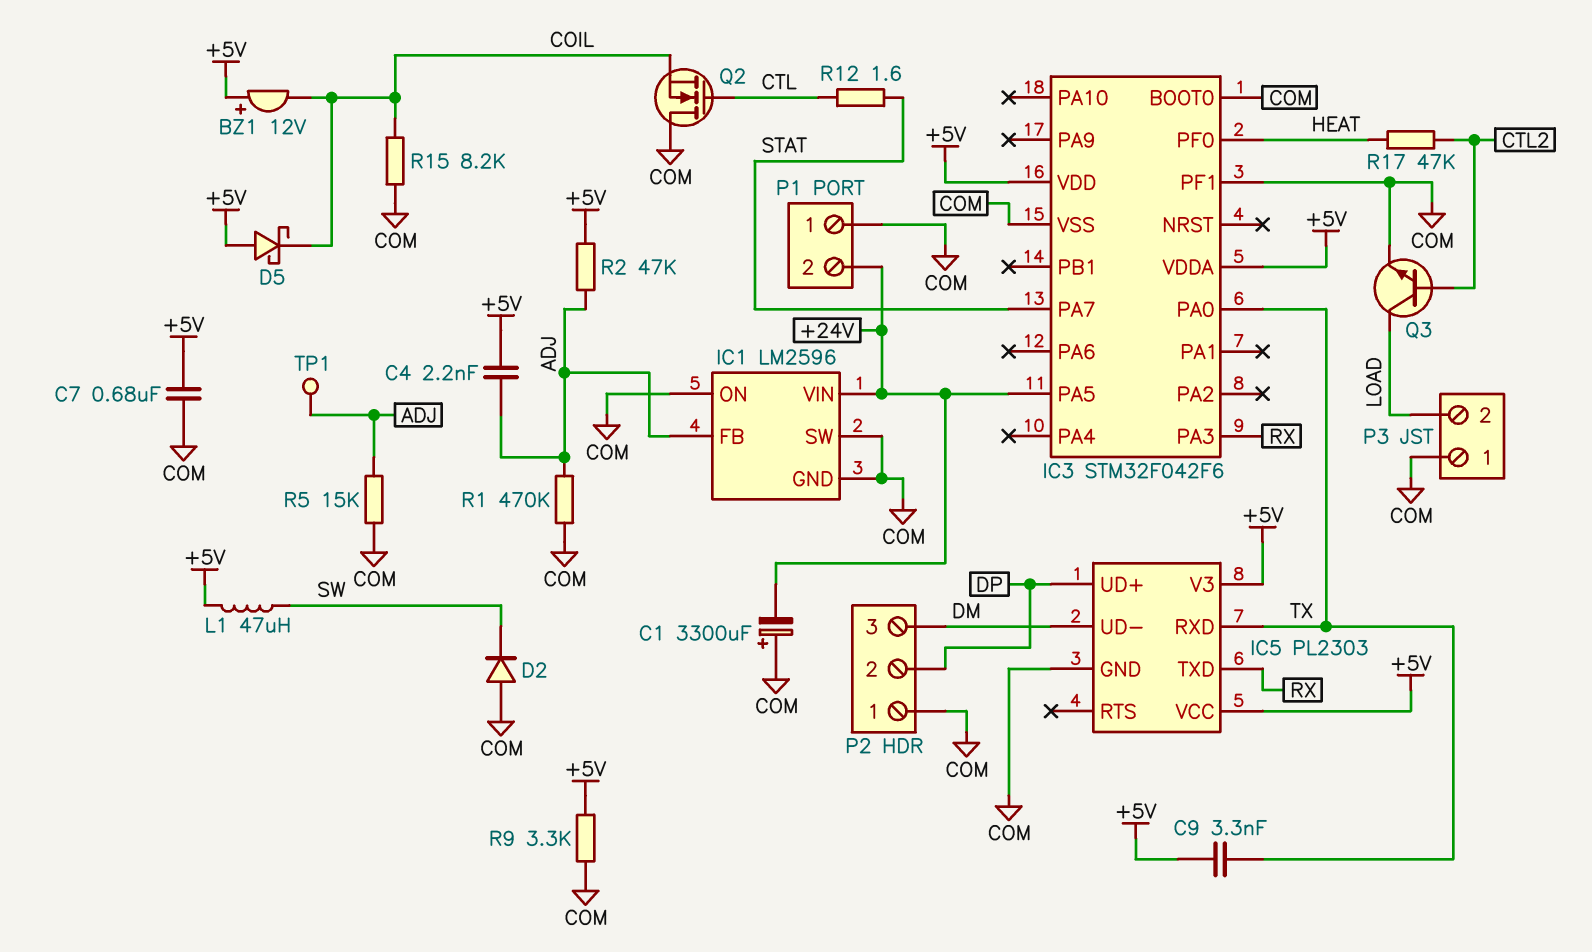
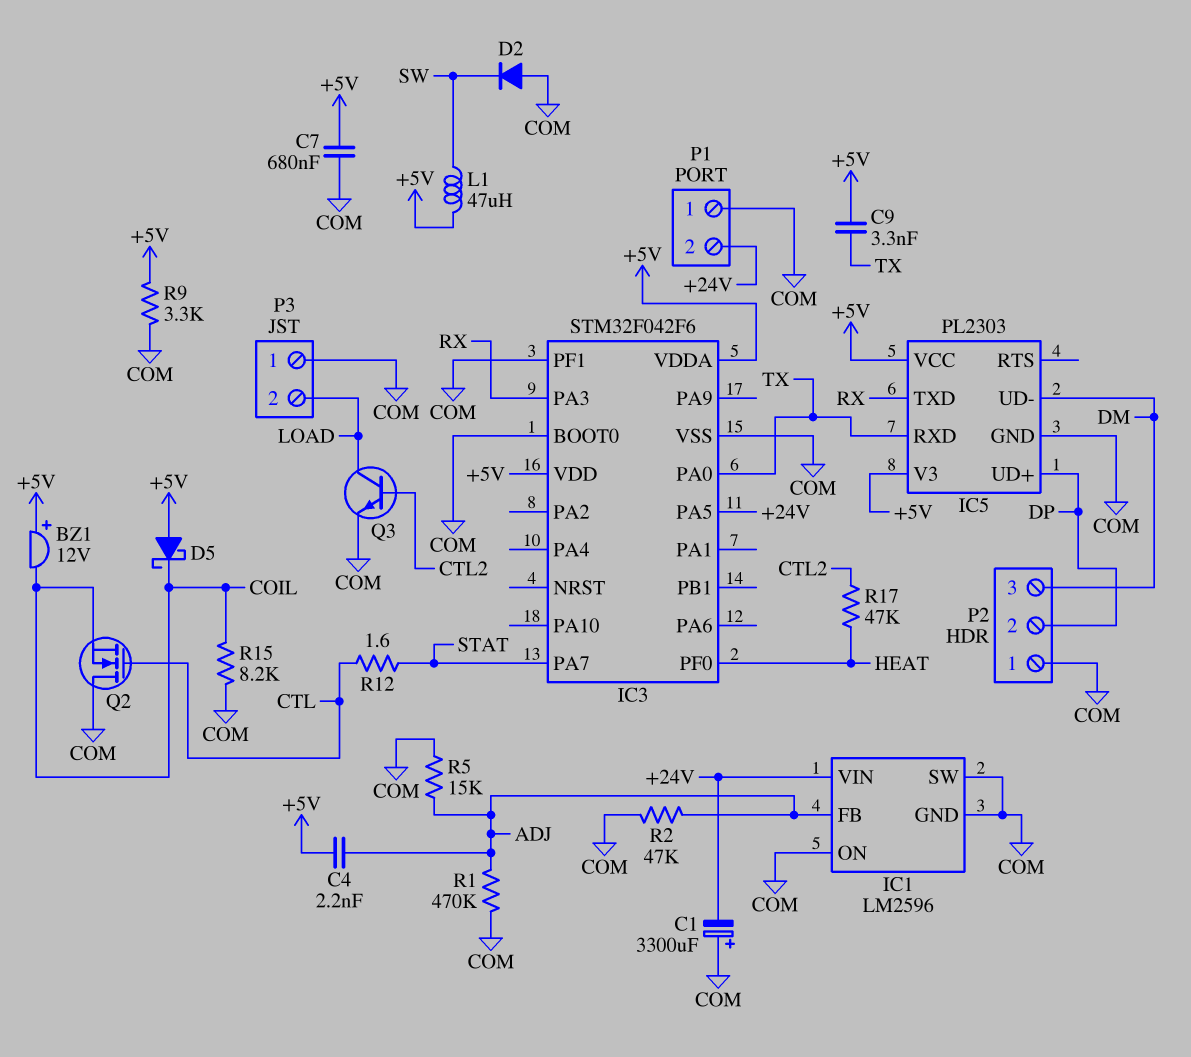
R2: 47k (+5V, ADJ) -> 47k (ADJ, COM)
TP1: test point (ADJ) -> none

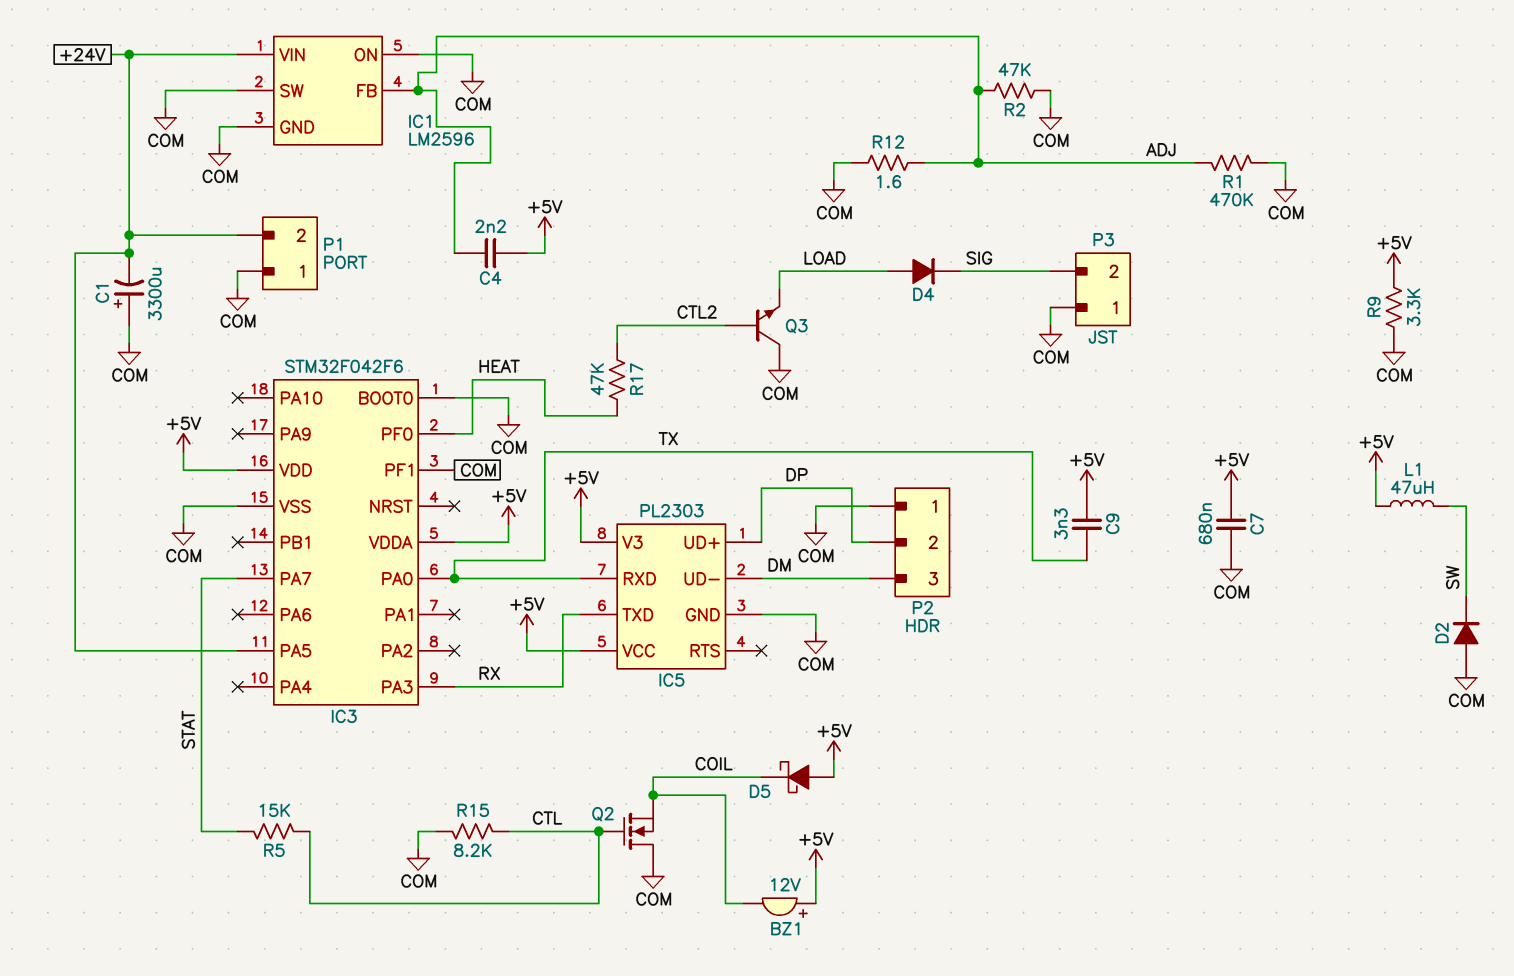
D4: none -> diode (A LOAD, K SIG)
P3 pin 2: LOAD -> SIG
Q3: NPN (B CTL2, C LOAD, E COM) -> NPN (B CTL2, C COM, E LOAD)
R5: 15k (ADJ, COM) -> 15k (CTL, STAT)
R12: 1.6 (CTL, STAT) -> 1.6 (ADJ, COM)
R15: 8.2k (COIL, COM) -> 8.2k (COM, CTL)

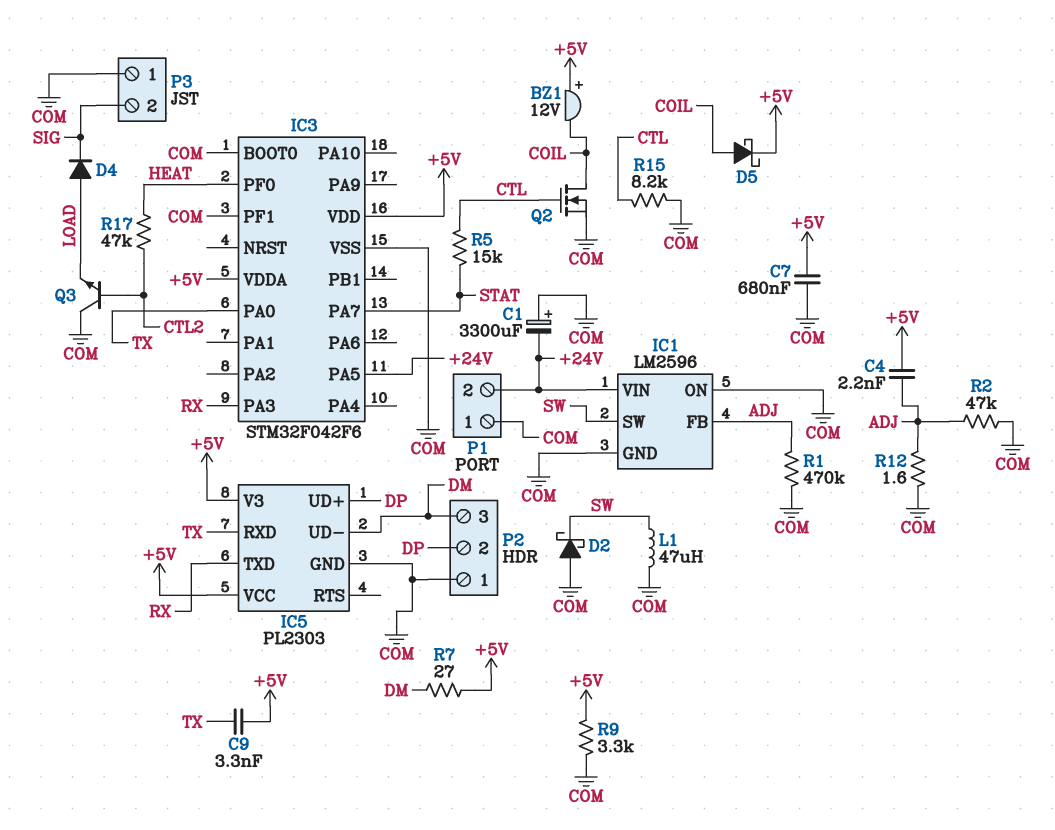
D2: diode (A COM, K SW) -> schottky (A COM, K SW)
D5: schottky (A +5V, K COIL) -> schottky (A COIL, K +5V)
IC1 pin SW: COM -> SW
L1: 47uH (+5V, SW) -> 47uH (COM, SW)
Q2: NMOS (G CTL, D COM, S COIL) -> NMOS (G CTL, D COIL, S COM)
R7: none -> 27 (+5V, DM)

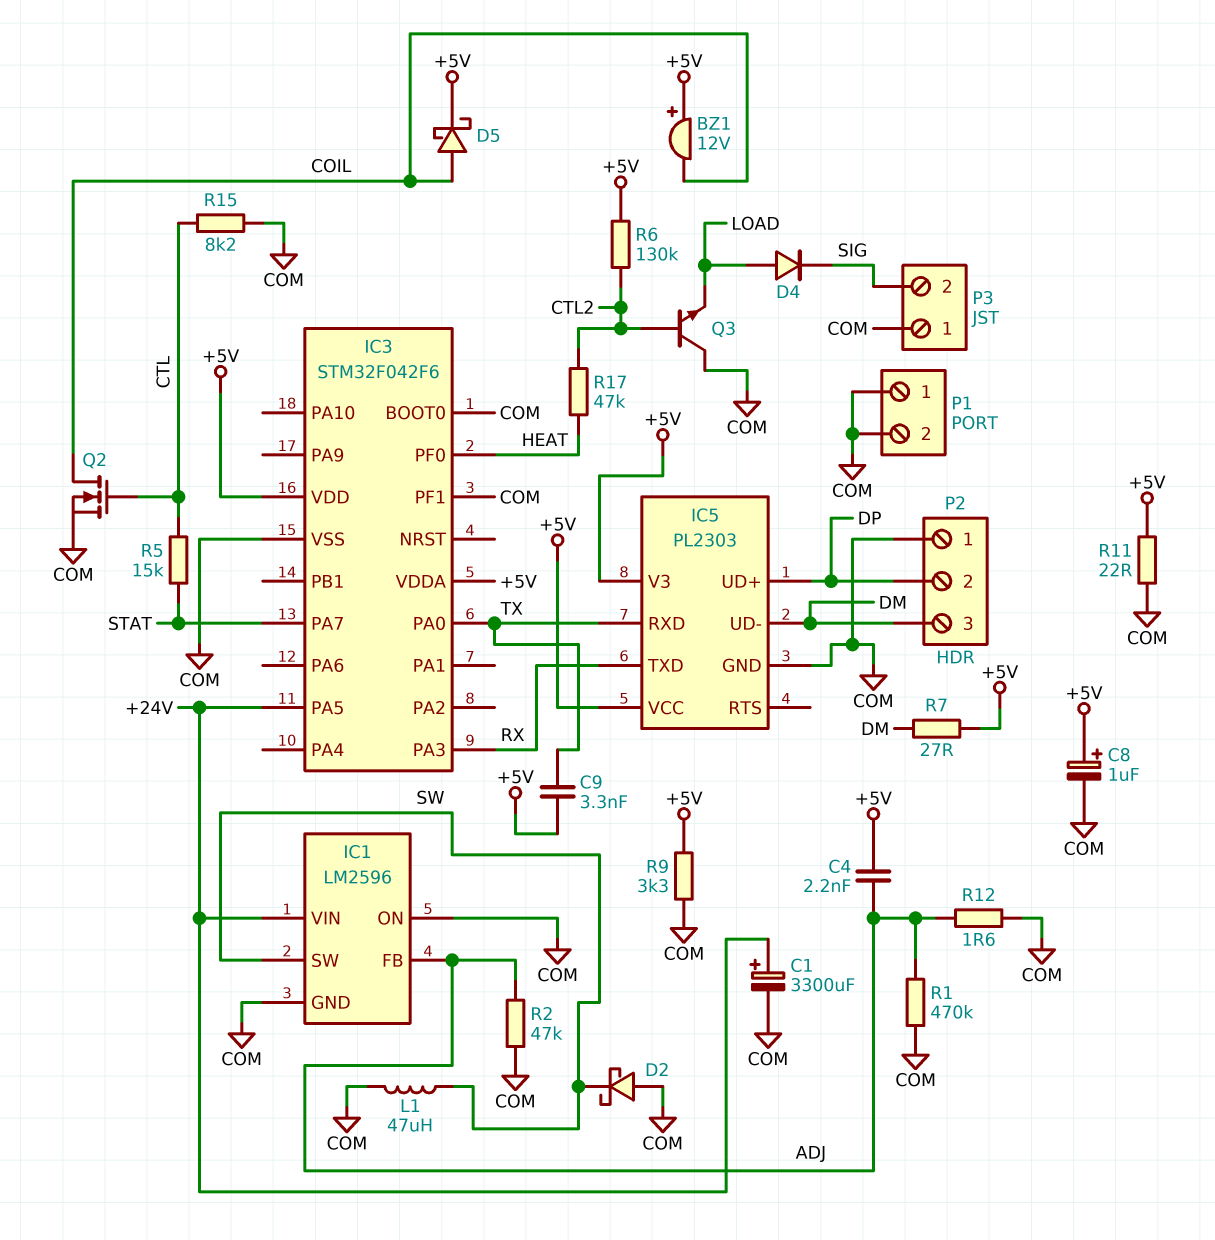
C1: 3300uF (plus COM, minus +24V) -> 3300uF (plus +24V, minus COM)
C7: 680nF (+5V, COM) -> none
C8: none -> 1uF (plus +5V, minus COM)
P1 pin 2: +24V -> COM
R6: none -> 130k (+5V, CTL2)
R11: none -> 22 (+5V, COM)

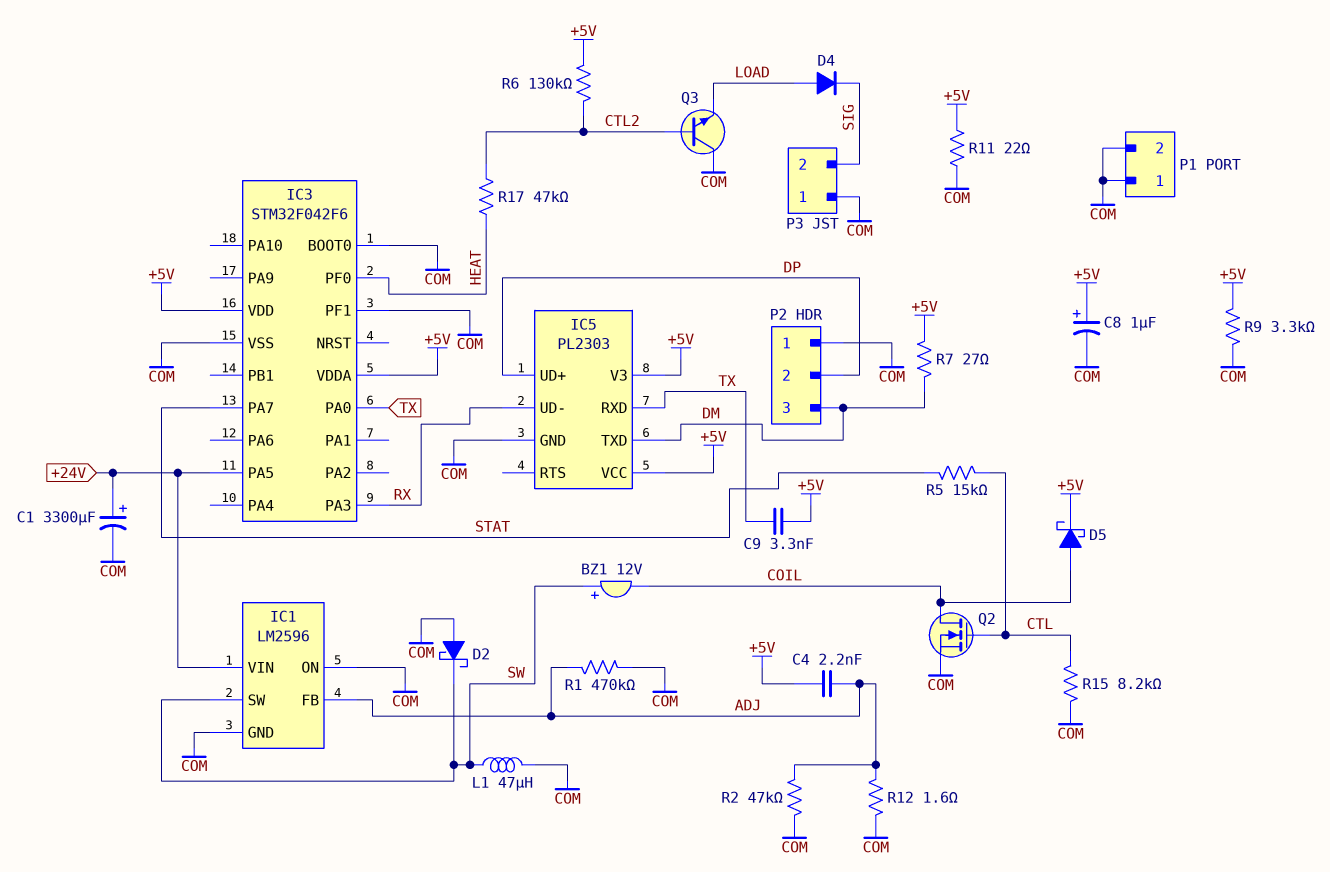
BZ1: buzzer 12V (plus +5V, minus COIL) -> buzzer 12V (plus SW, minus COIL)
IC5 pin TXD: RX -> DM
IC5 pin UD-: DM -> RX

